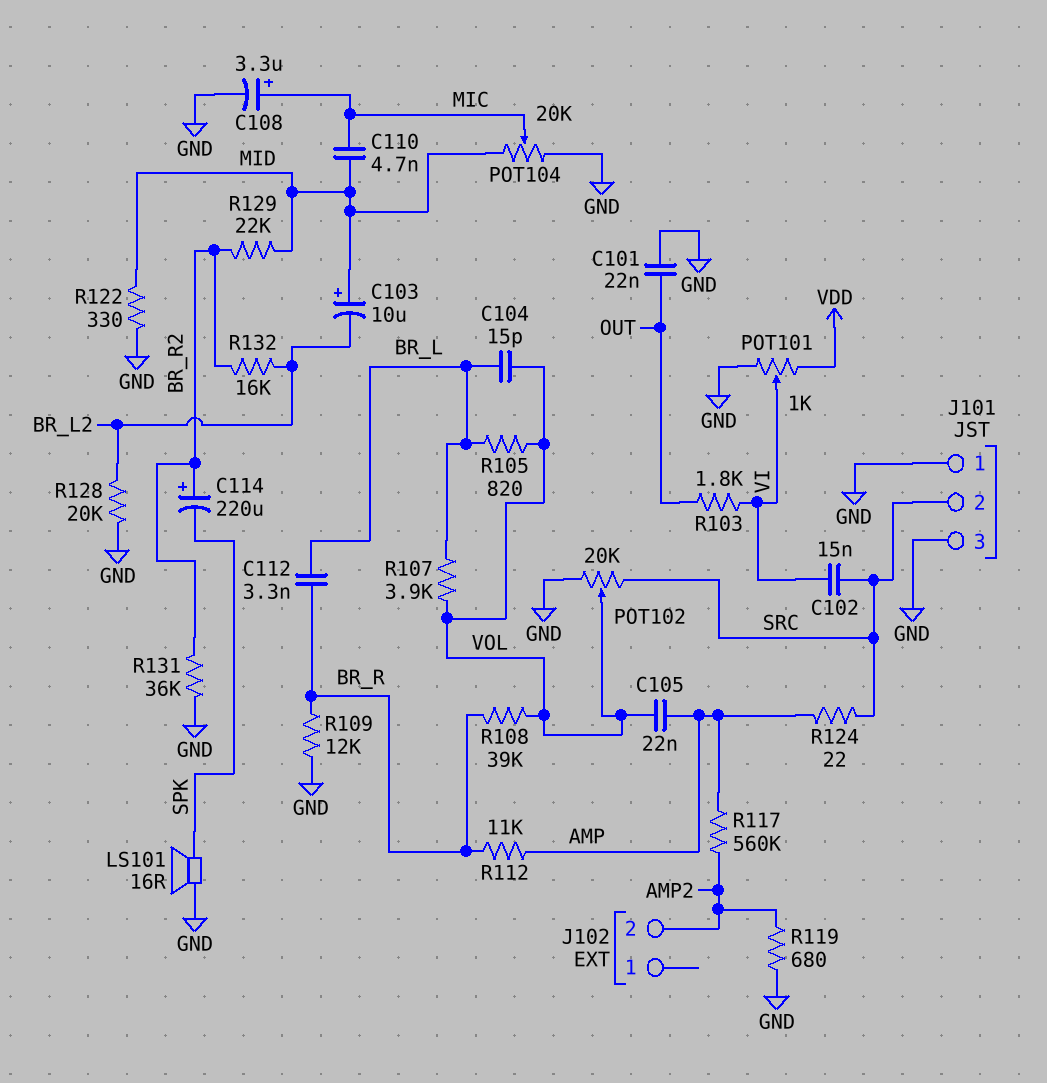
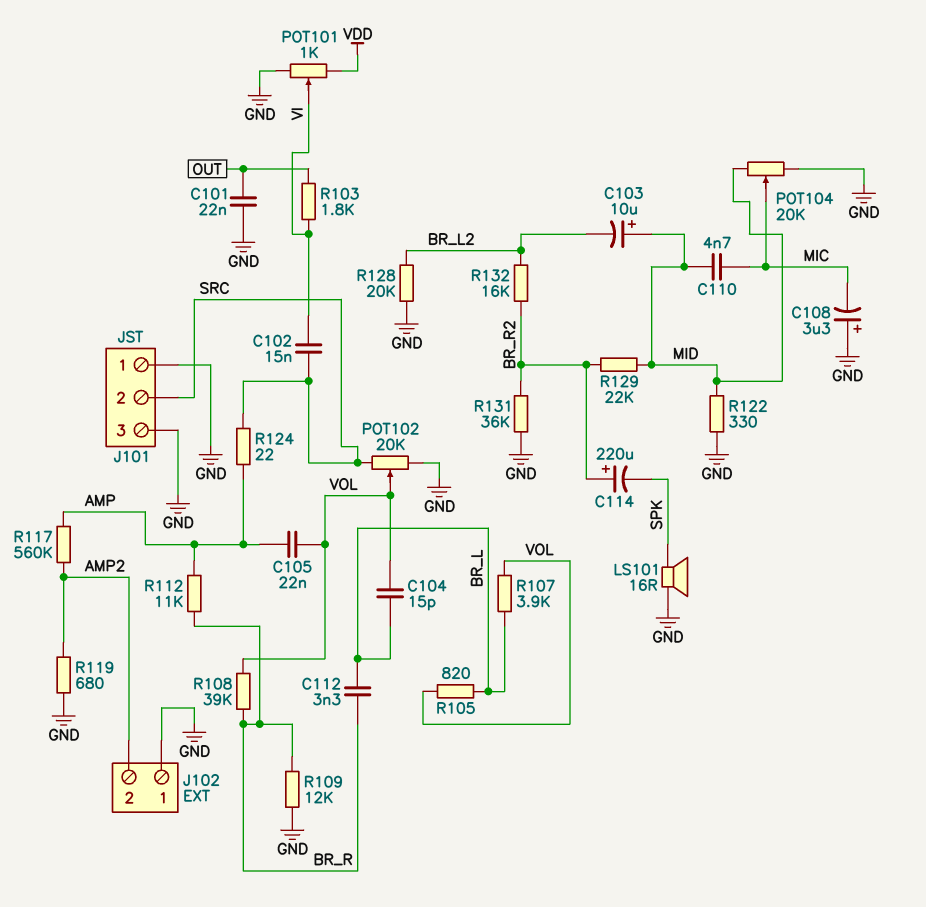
C108: 3.3uF (plus MIC, minus GND) -> 3.3uF (plus GND, minus MIC)
J102 pin 1: none -> GND

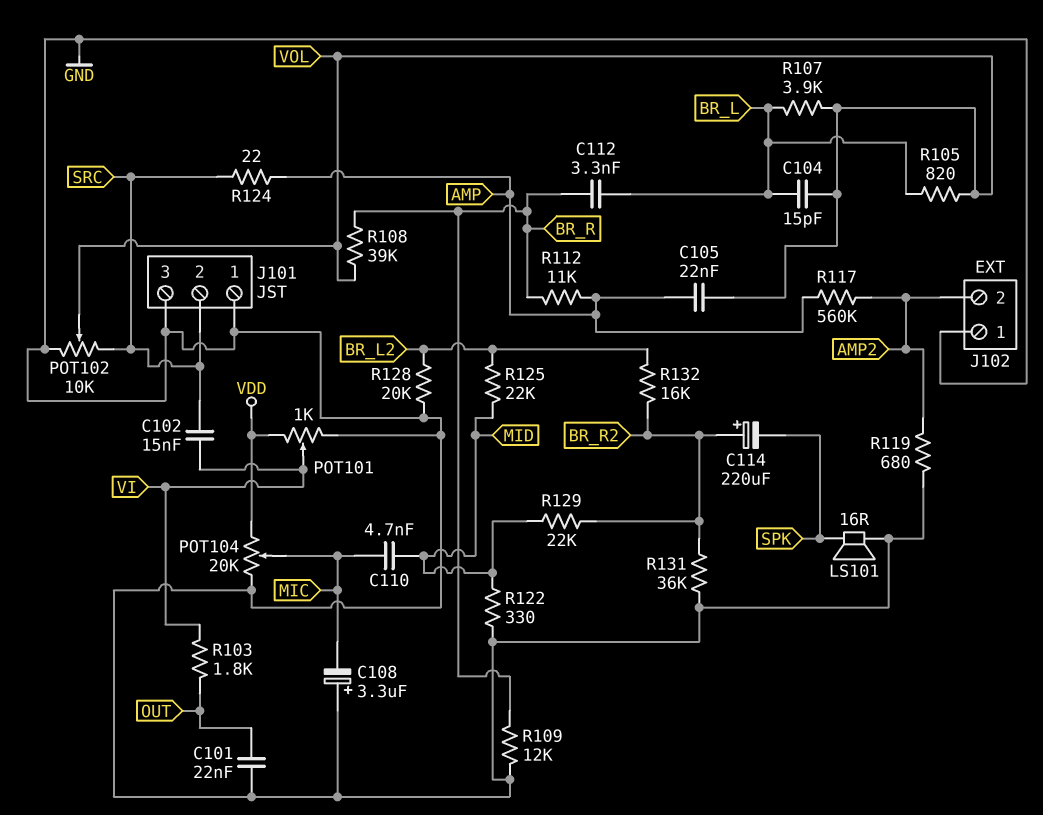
C103: 10uF (plus MID, minus BR_L2) -> none
POT102: 20k (GND, SRC, wiper VOL) -> 10k (GND, SRC, wiper VOL)
POT104: 20k (GND, MID, wiper MIC) -> 20k (GND, VDD, wiper MIC)
R125: none -> 22k (BR_L2, MID)

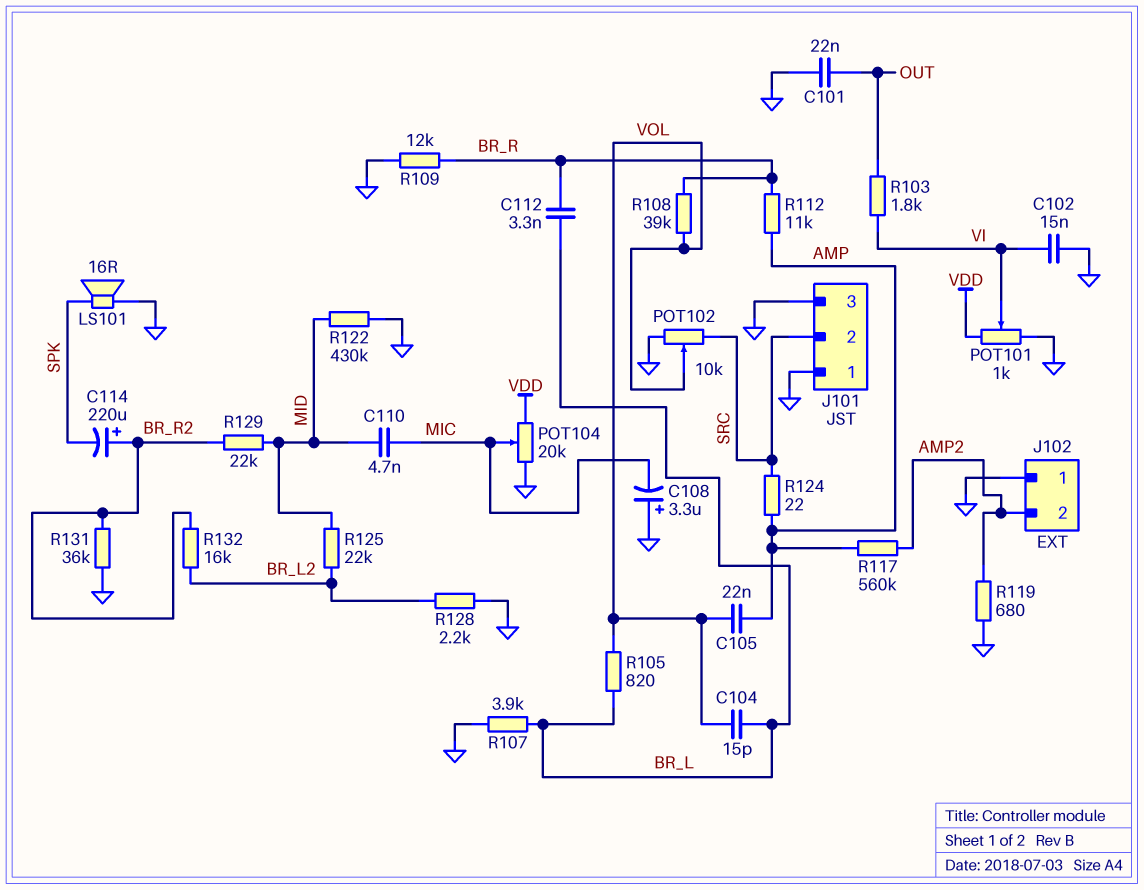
C102: 15nF (SRC, VI) -> 15nF (GND, VI)
R107: 3.9k (BR_L, VOL) -> 3.9k (BR_L, GND)
R122: 330 (GND, MID) -> 430k (GND, MID)
R128: 20k (BR_L2, GND) -> 2.2k (BR_L2, GND)

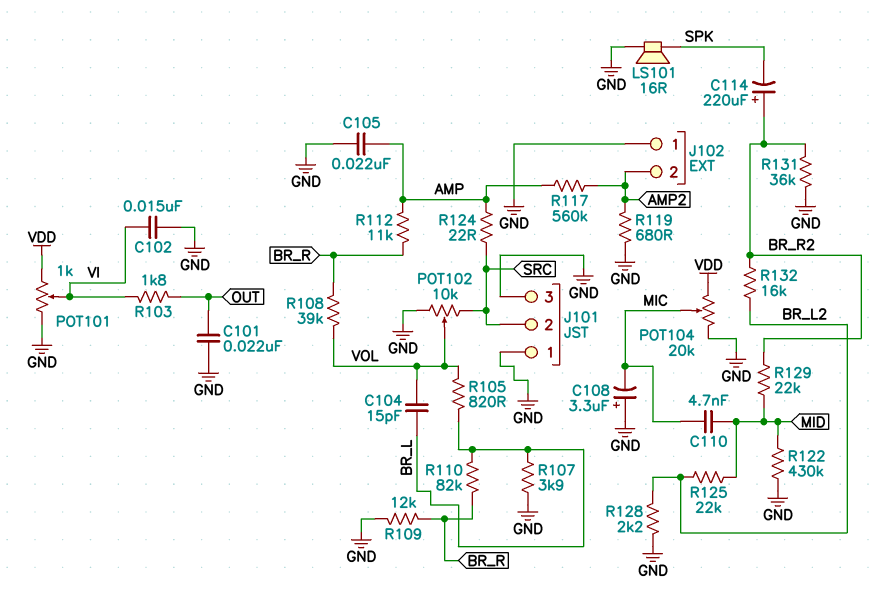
C105: 22nF (AMP, VOL) -> 22nF (AMP, GND)
C112: 3.3nF (BR_L, BR_R) -> none
R110: none -> 82k (BR_L, BR_R)

